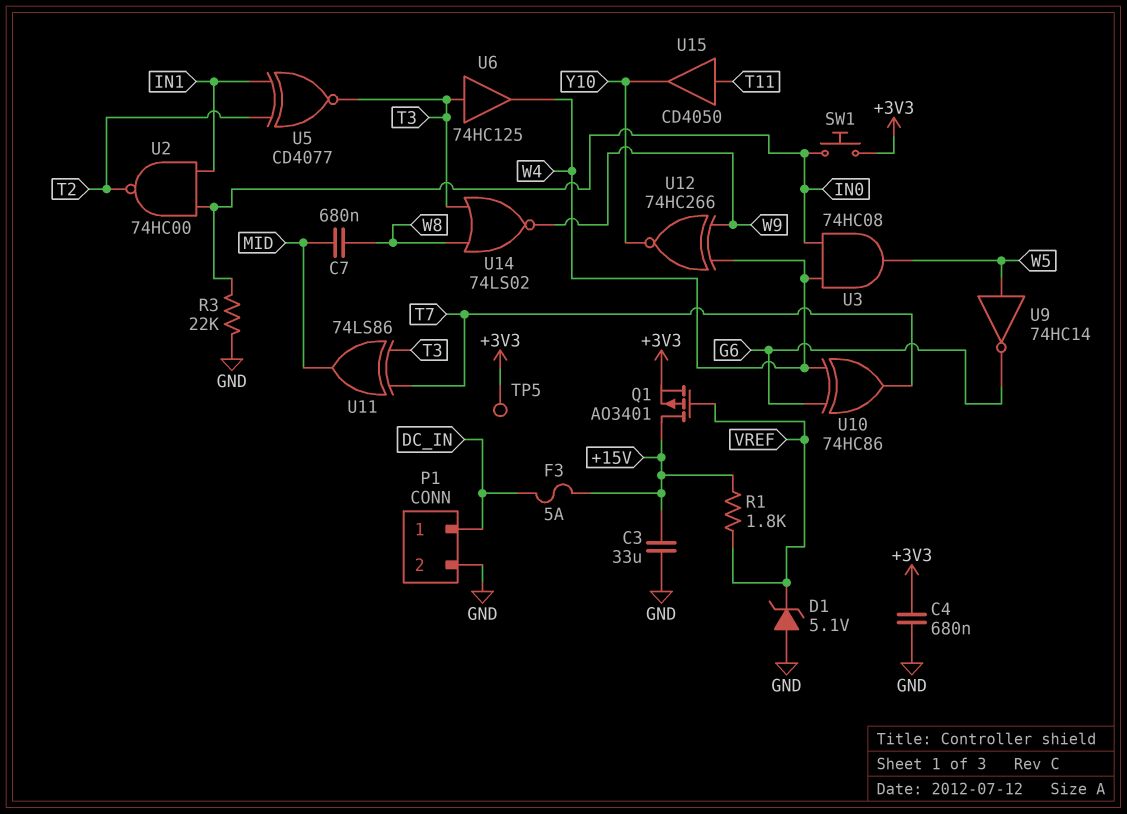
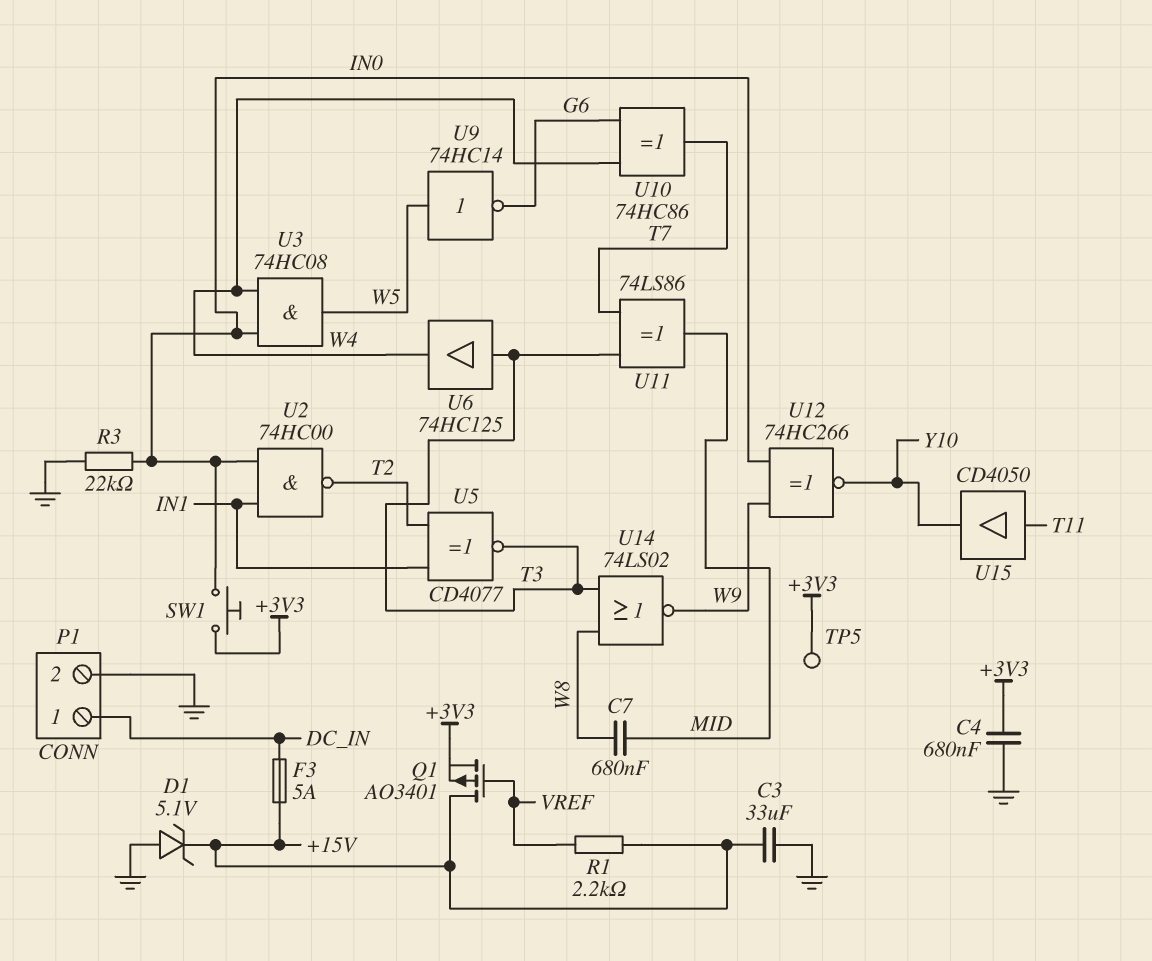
D1: zener 5.1V (A GND, K VREF) -> zener 5.1V (A GND, K +15V)
R1: 1.8k (+15V, VREF) -> 2.2k (+15V, VREF)
U12: XNOR 74HC266 (in W4, in W9, out Y10) -> XNOR 74HC266 (in IN0, in W9, out Y10)

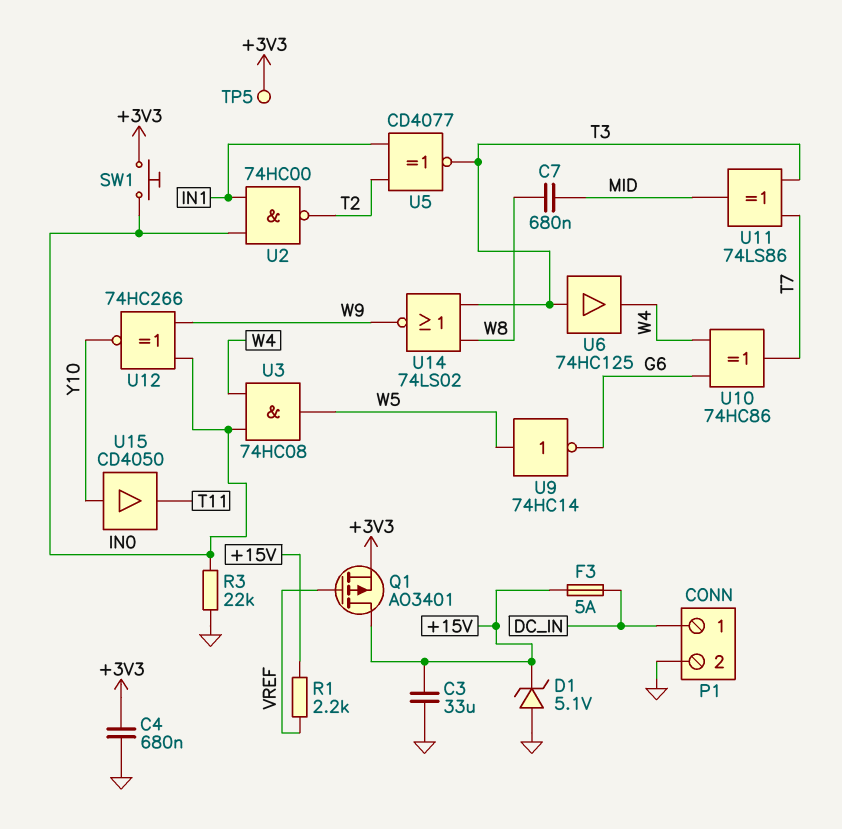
U15: buffer CD4050 (in T11, out Y10) -> buffer CD4050 (in Y10, out T11)

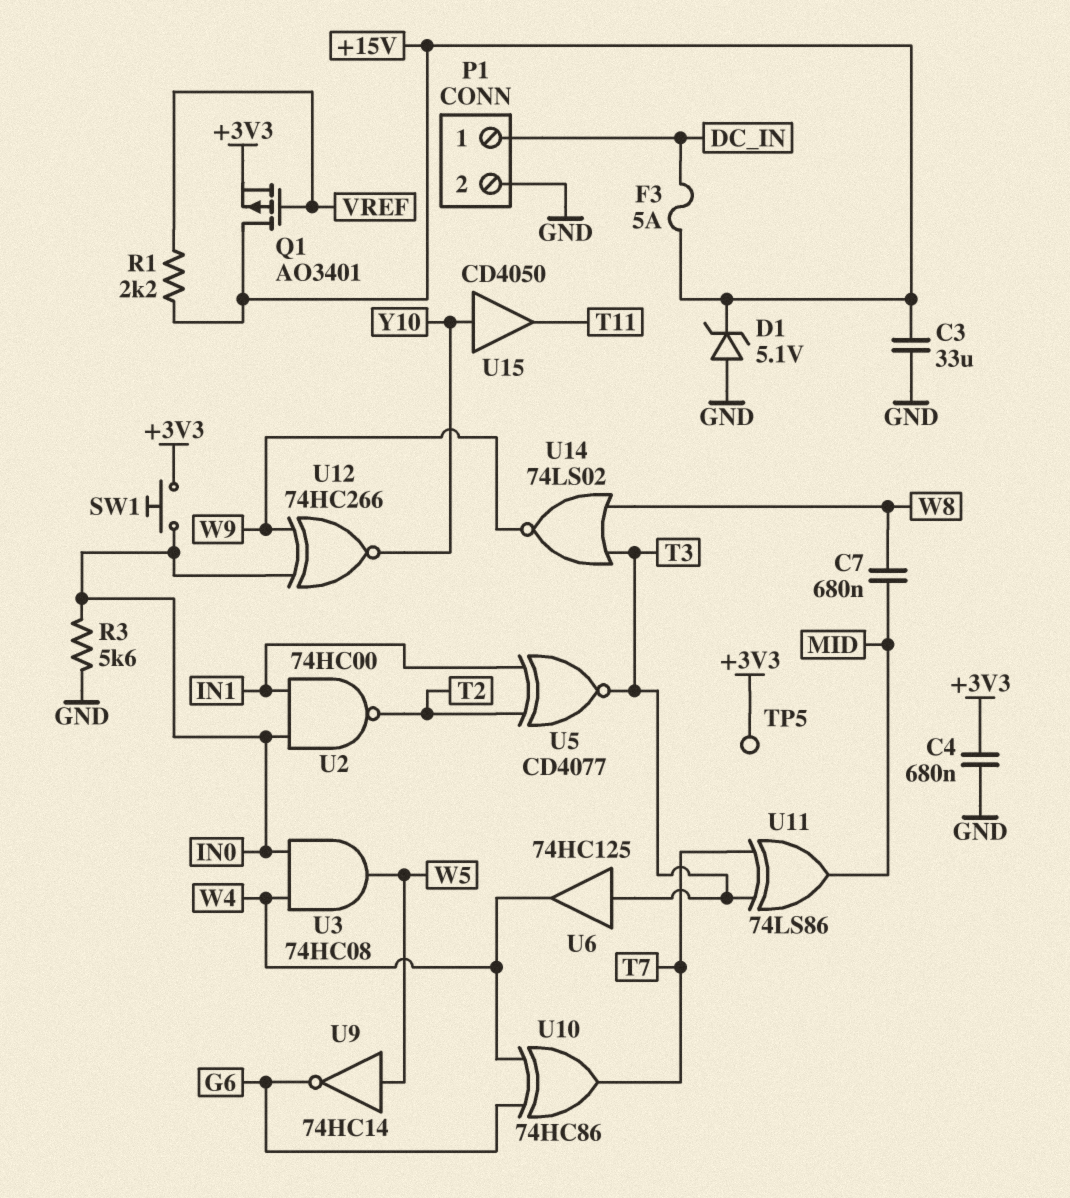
R3: 22k (GND, IN0) -> 5.6k (GND, IN0)

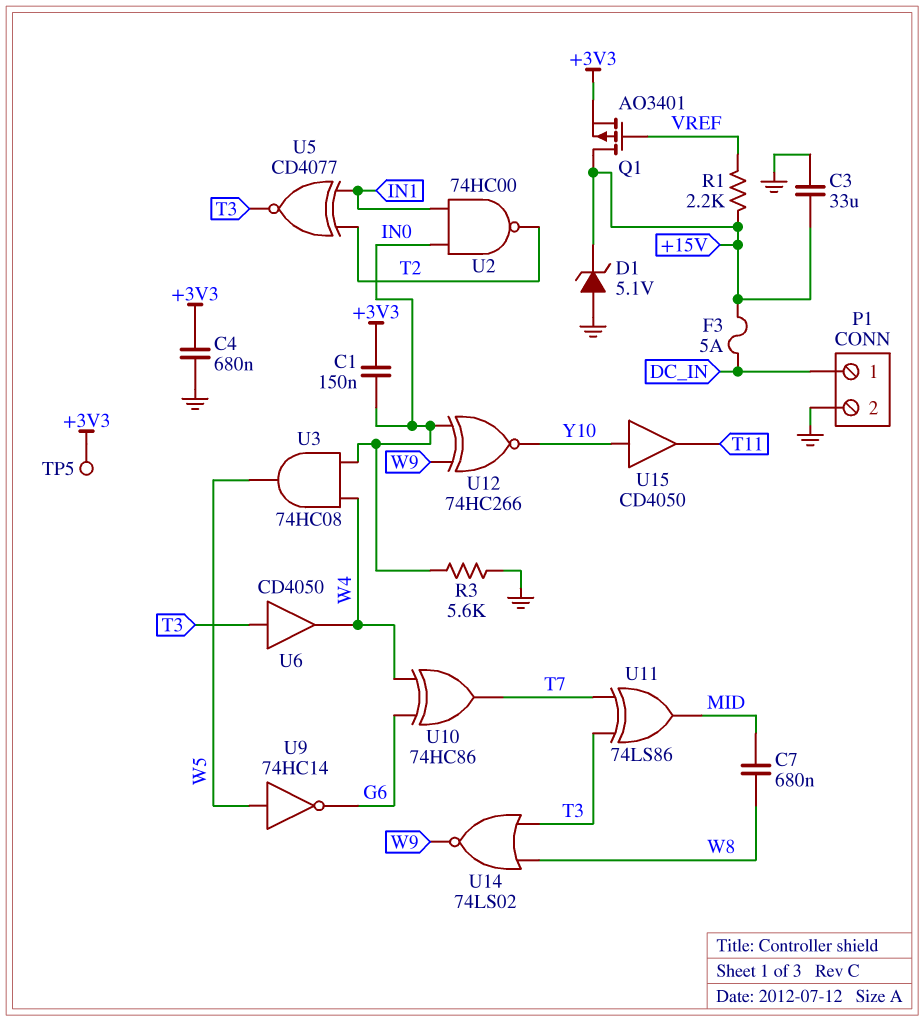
C1: none -> 150nF (+3V3, IN0)
SW1: button (+3V3, IN0) -> none
U6: buffer 74HC125 (in T3, out W4) -> buffer CD4050 (in T3, out W4)

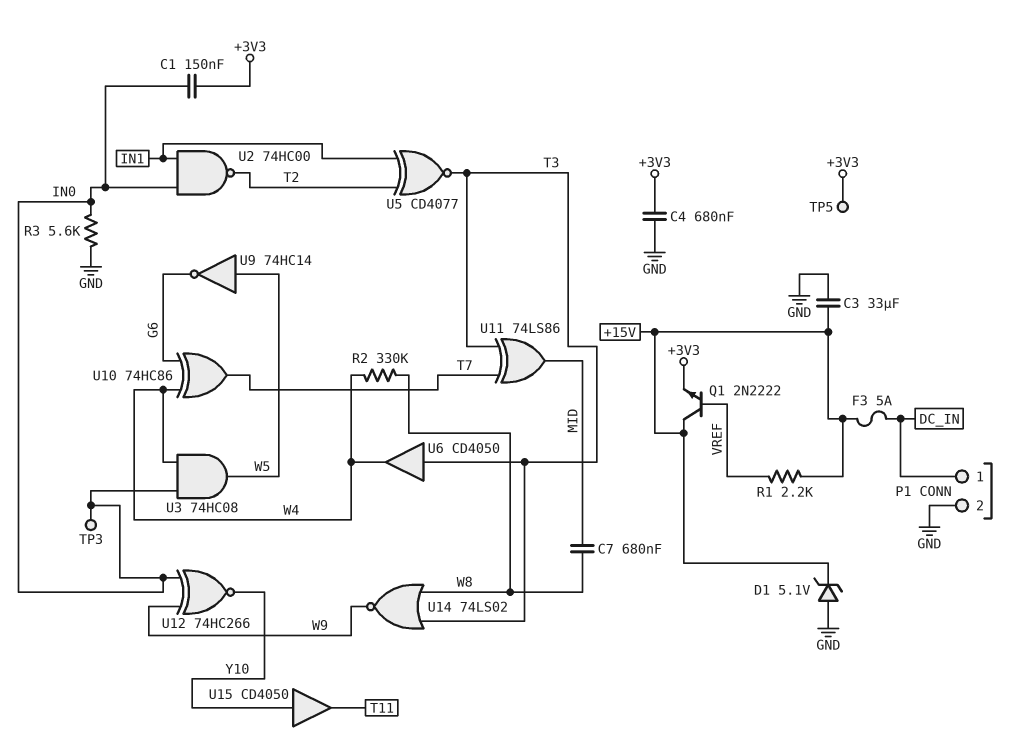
Q1: PMOS AO3401 (G VREF, D +15V, S +3V3) -> NPN 2N2222 (B VREF, C +15V, E +3V3)
R2: none -> 330k (W4, W8)
TP3: none -> test point (IN0)

